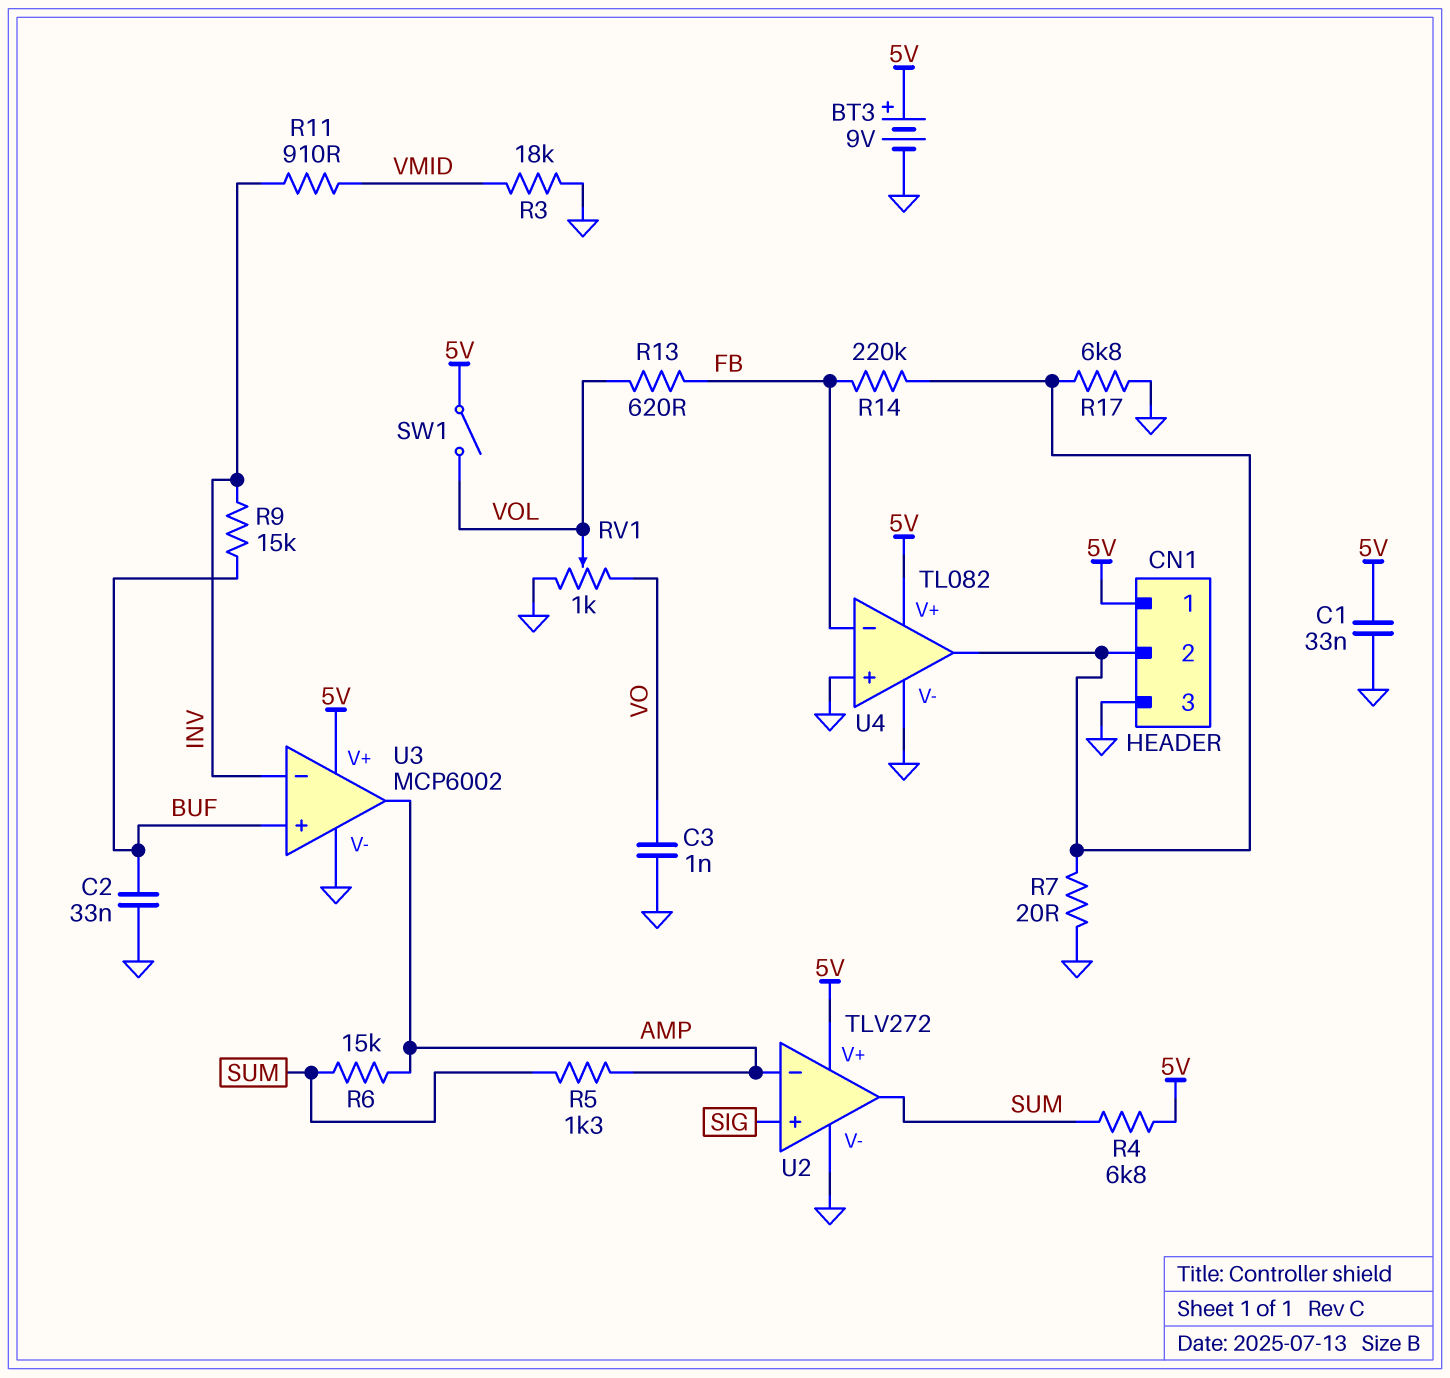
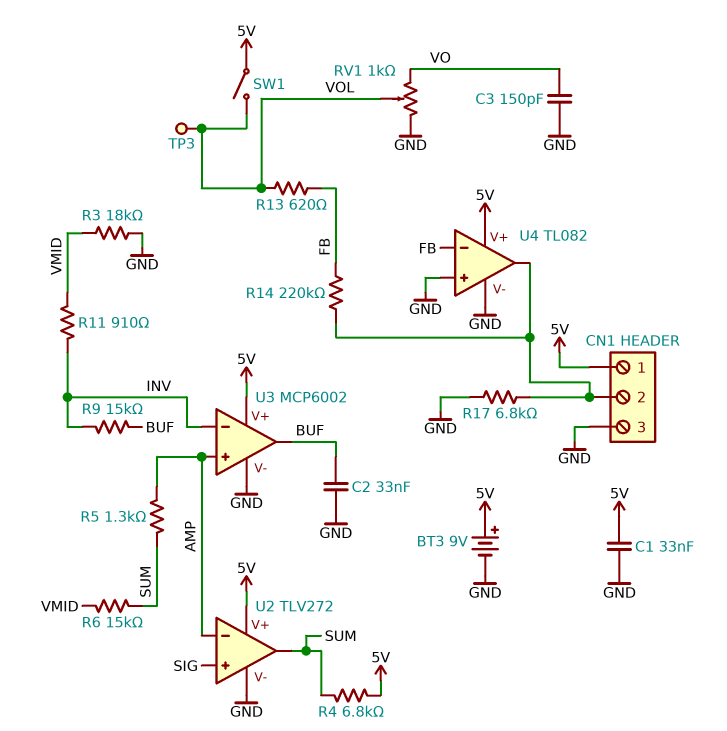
C3: 1nF (GND, VO) -> 150pF (GND, VO)
R6: 15k (AMP, SUM) -> 15k (SUM, VMID)
R7: 20 (CN1/2, GND) -> none
TP3: none -> test point (VOL)
U3 pin in+: BUF -> AMP
U3 pin out: AMP -> BUF

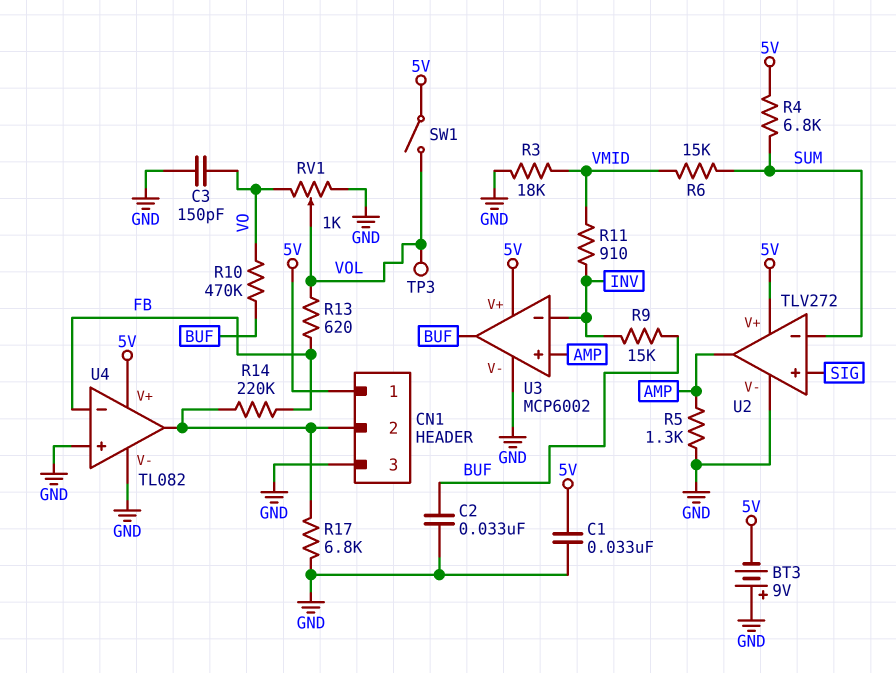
BT3: 9V (plus 5V, minus GND) -> 9V (plus GND, minus 5V)
R5: 1.3k (AMP, SUM) -> 1.3k (AMP, GND)
R10: none -> 470k (BUF, VO)
U2 pin in-: AMP -> SUM
U2 pin out: SUM -> AMP

